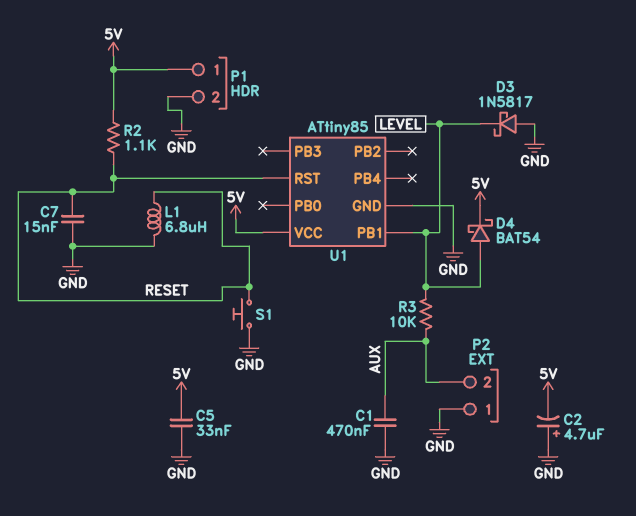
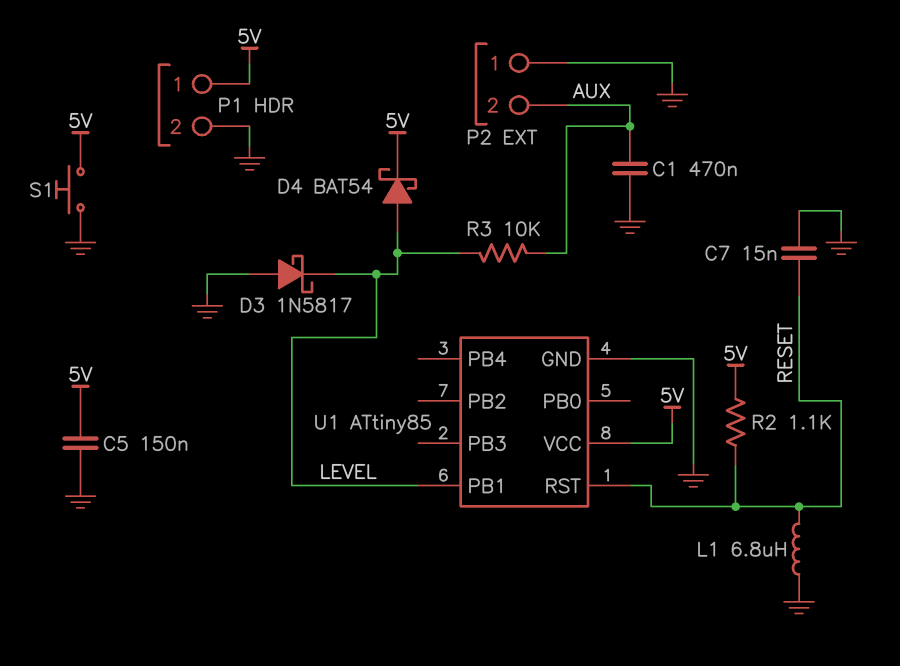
C2: 4.7uF (plus GND, minus 5V) -> none
C5: 33nF (5V, GND) -> 150nF (5V, GND)
S1: button (GND, RESET) -> button (5V, GND)

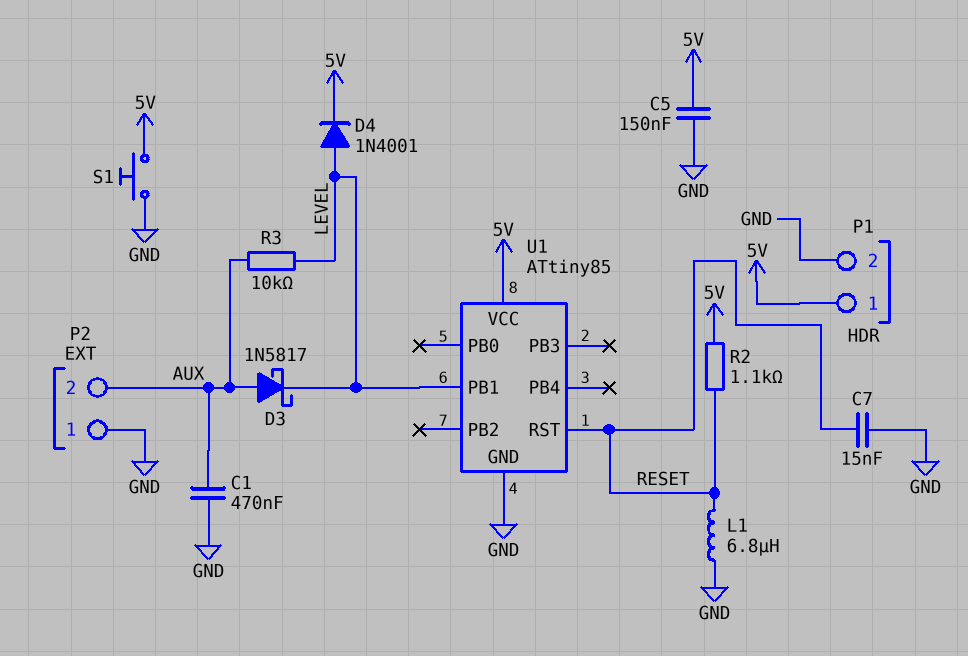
D3: schottky 1N5817 (A GND, K LEVEL) -> schottky 1N5817 (A AUX, K LEVEL)
D4: schottky BAT54 (A LEVEL, K 5V) -> diode 1N4001 (A LEVEL, K 5V)

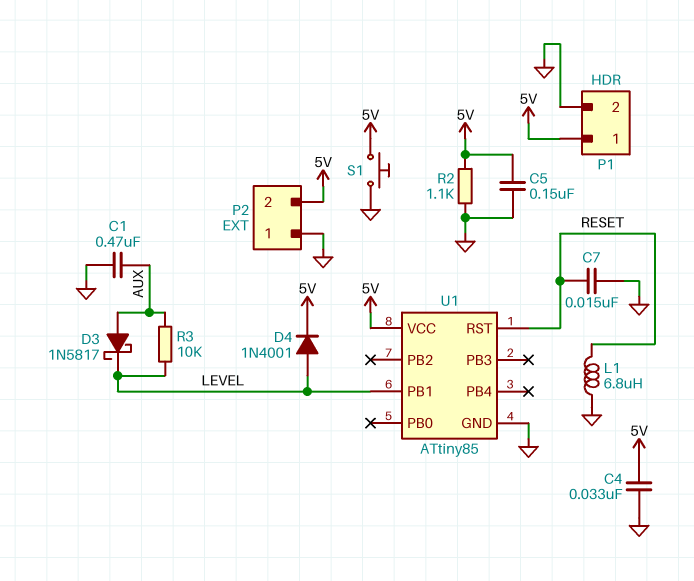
C4: none -> 33nF (5V, GND)
P2 pin 2: AUX -> 5V
R2: 1.1k (5V, RESET) -> 1.1k (5V, GND)

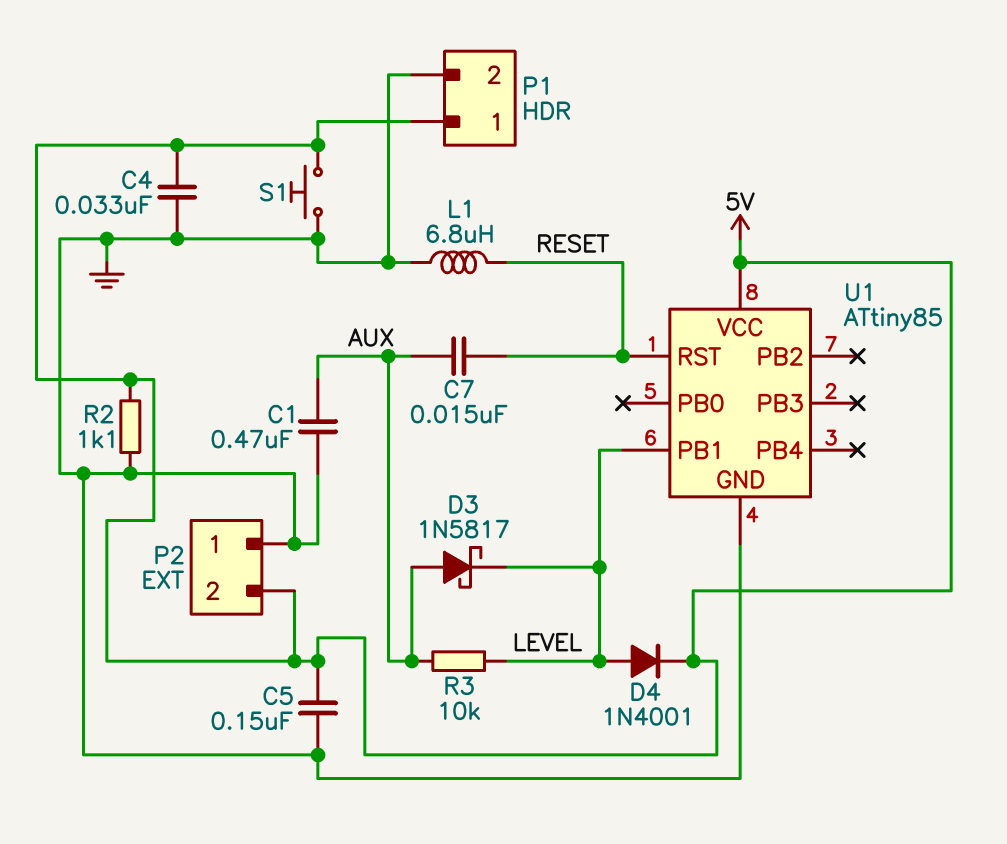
C7: 15nF (GND, RESET) -> 15nF (AUX, RESET)

